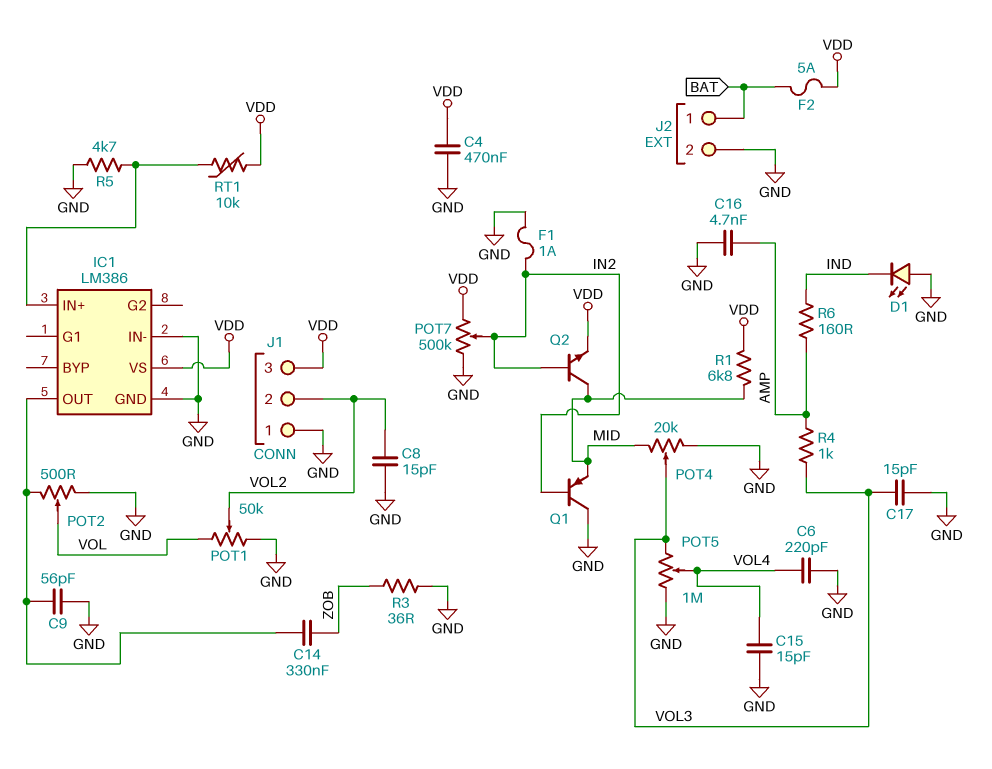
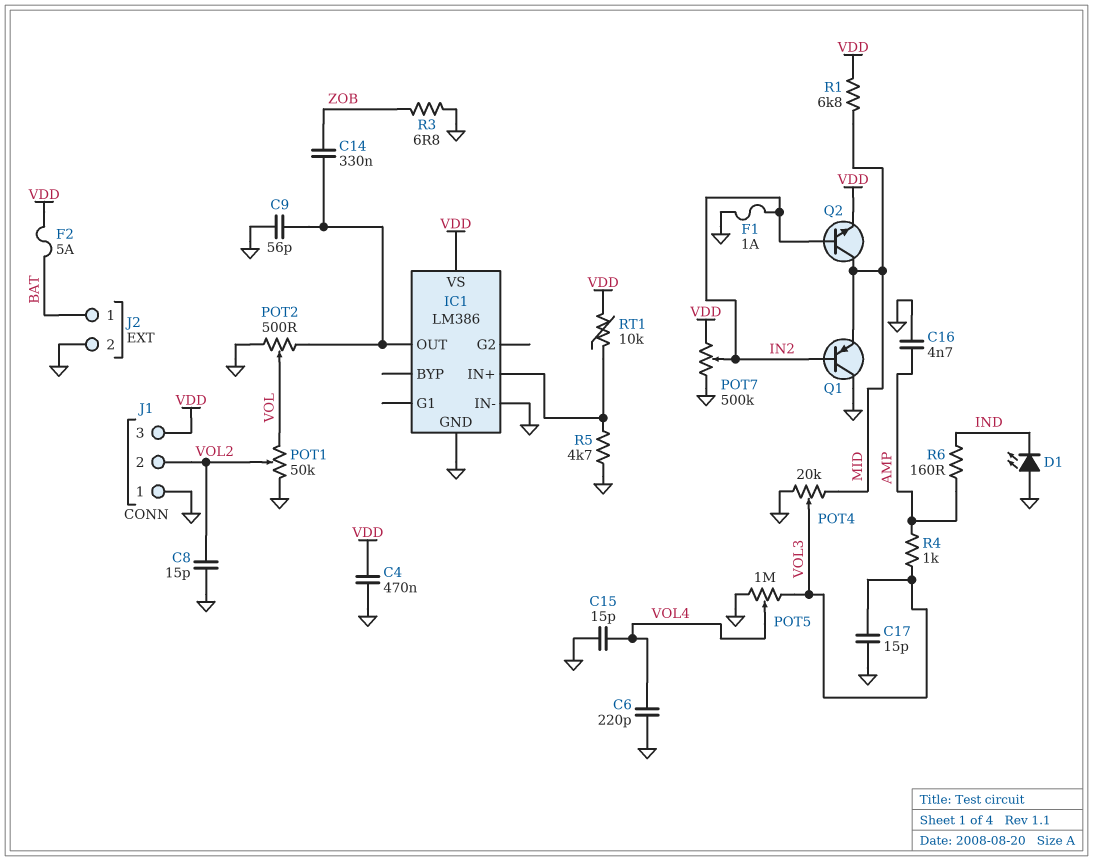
R3: 36 (GND, ZOB) -> 6.8 (GND, ZOB)

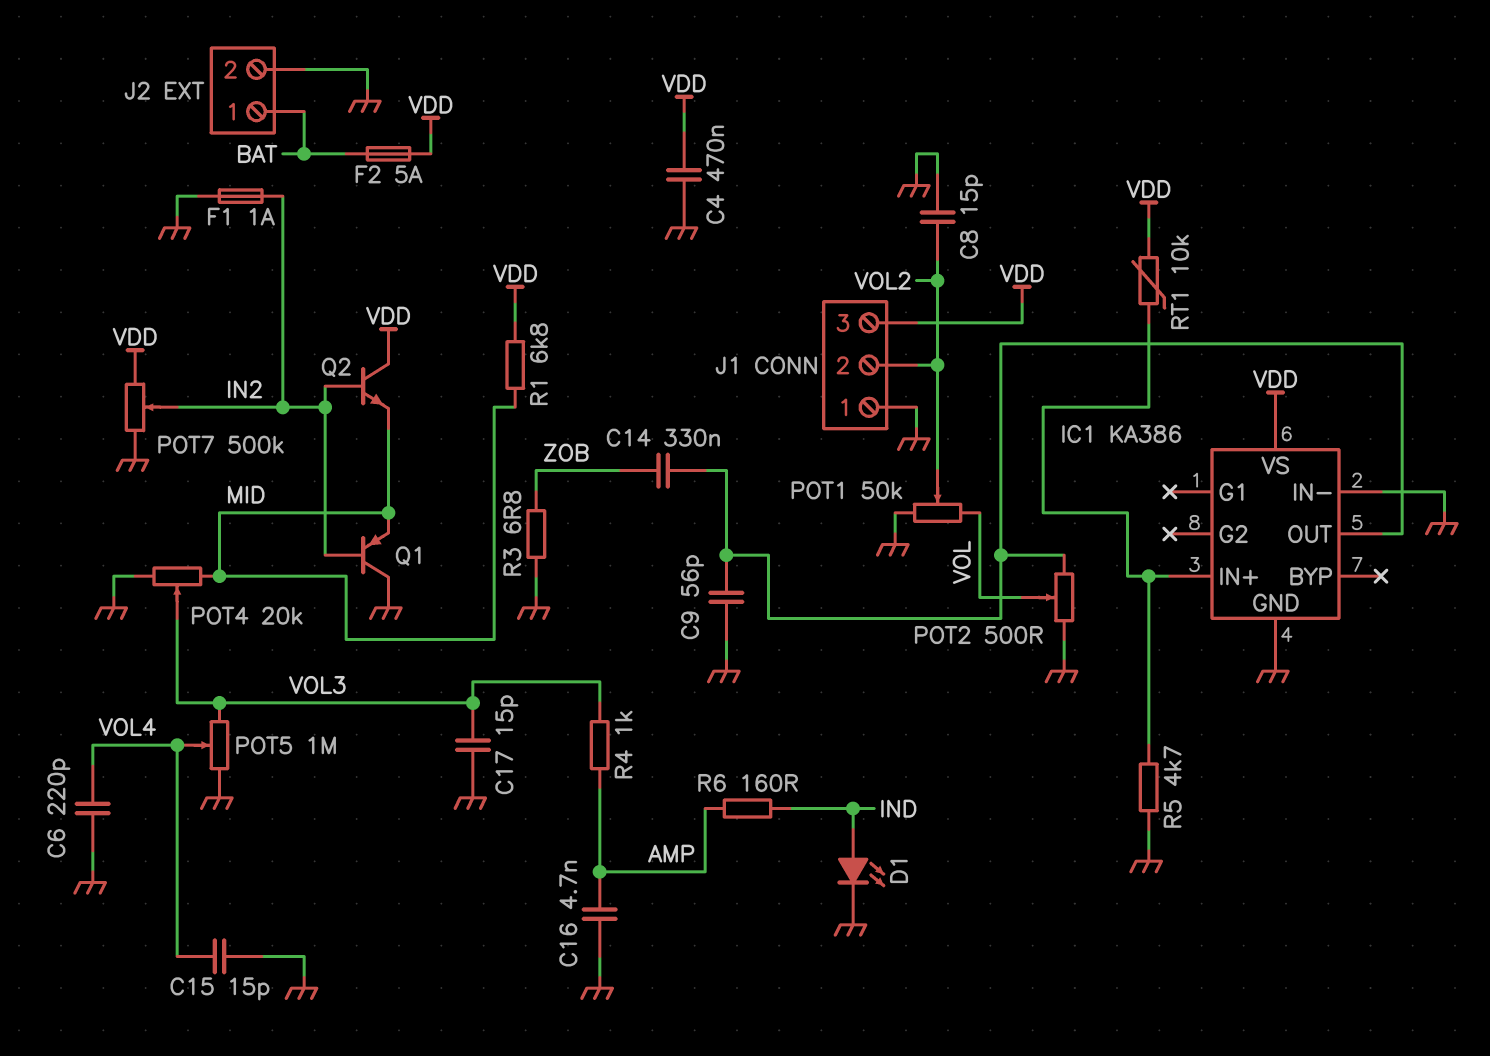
D1: LED (A GND, K IND) -> LED (A IND, K GND)
IC1: LM386 -> KA386
Q2: NPN (B IN2, C MID, E VDD) -> NPN (B IN2, C VDD, E MID)

